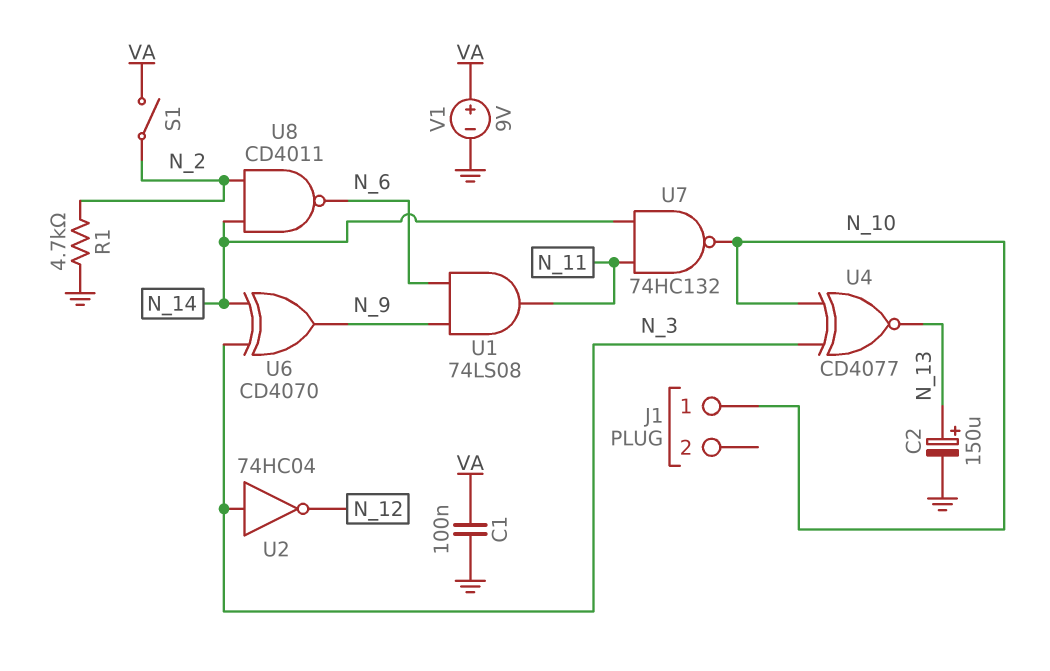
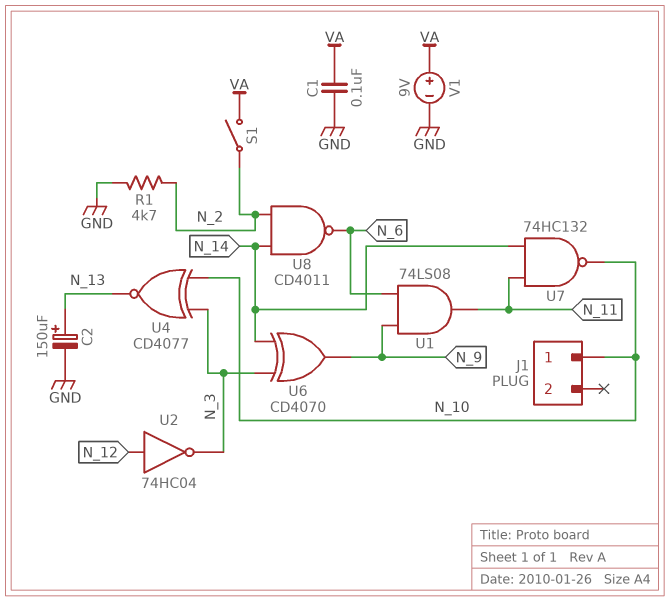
U2: NOT 74HC04 (in N_3, out N_12) -> NOT 74HC04 (in N_12, out N_3)

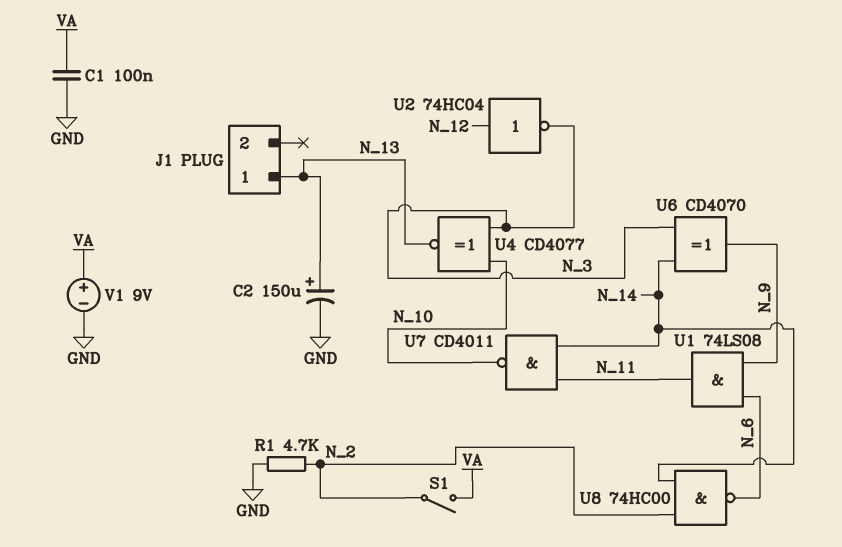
J1 pin 1: N_10 -> N_13
U7: NAND 74HC132 (in N_11, in N_14, out N_10) -> NAND CD4011 (in N_11, in N_14, out N_10)
U8: NAND CD4011 (in N_2, in N_14, out N_6) -> NAND 74HC00 (in N_2, in N_14, out N_6)

